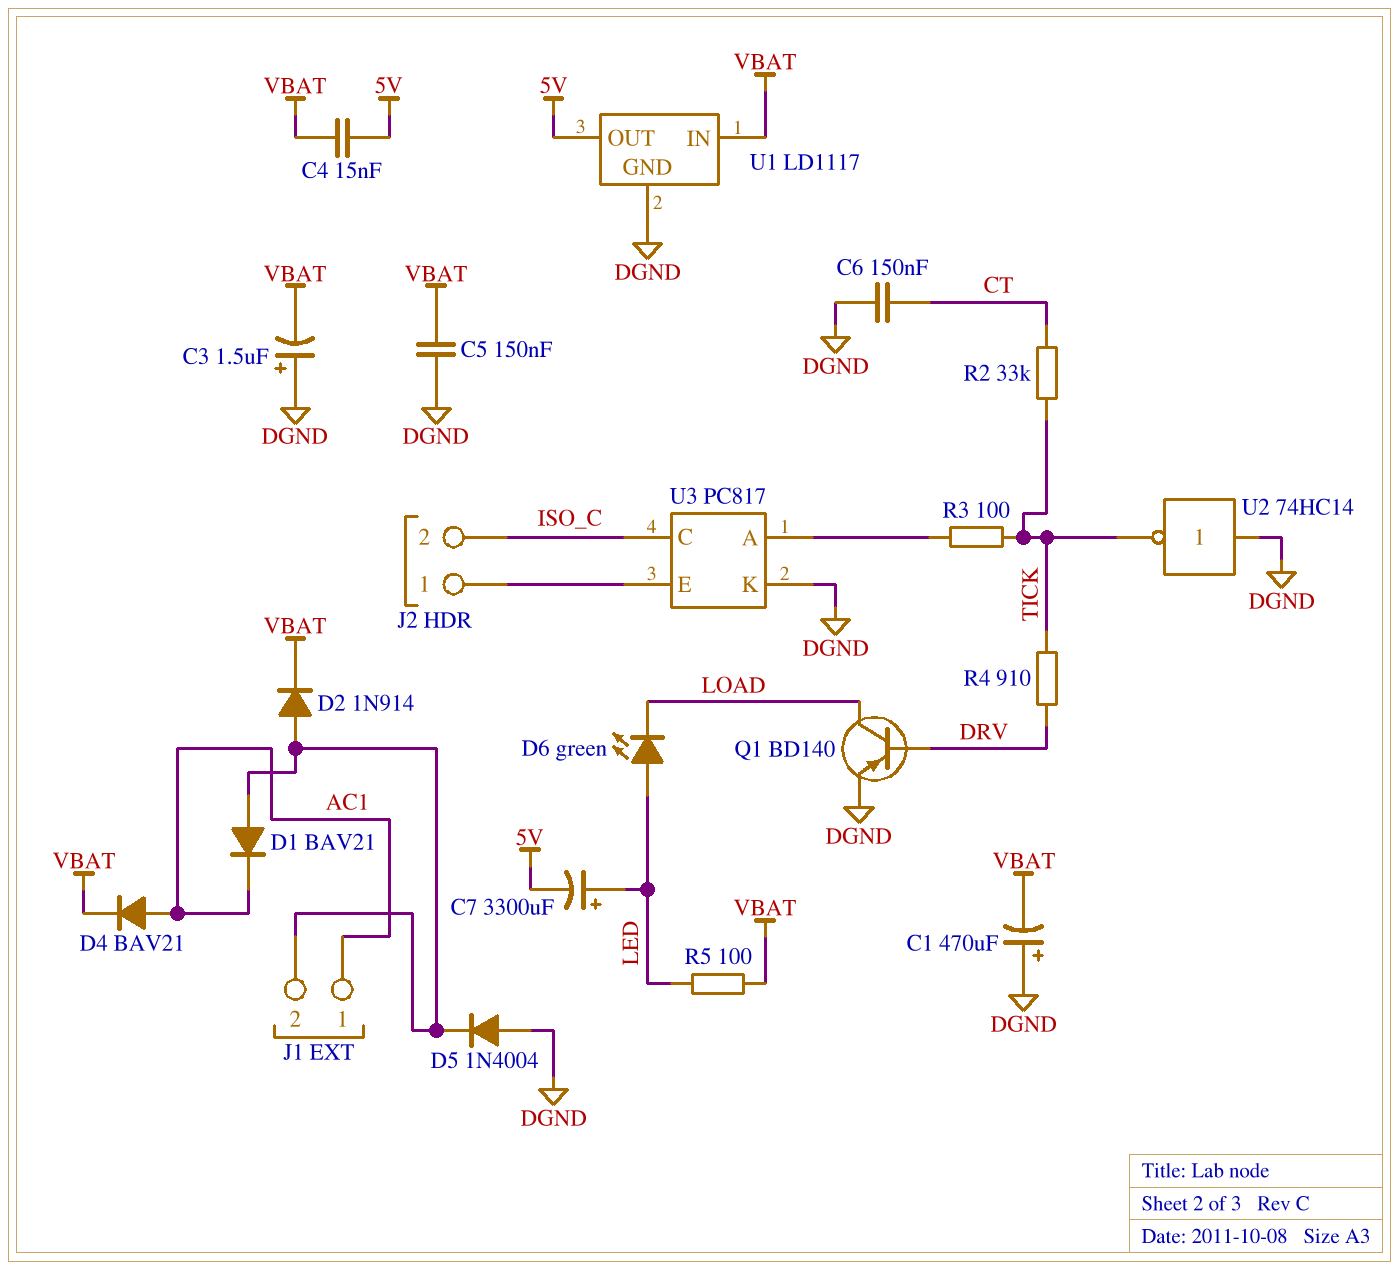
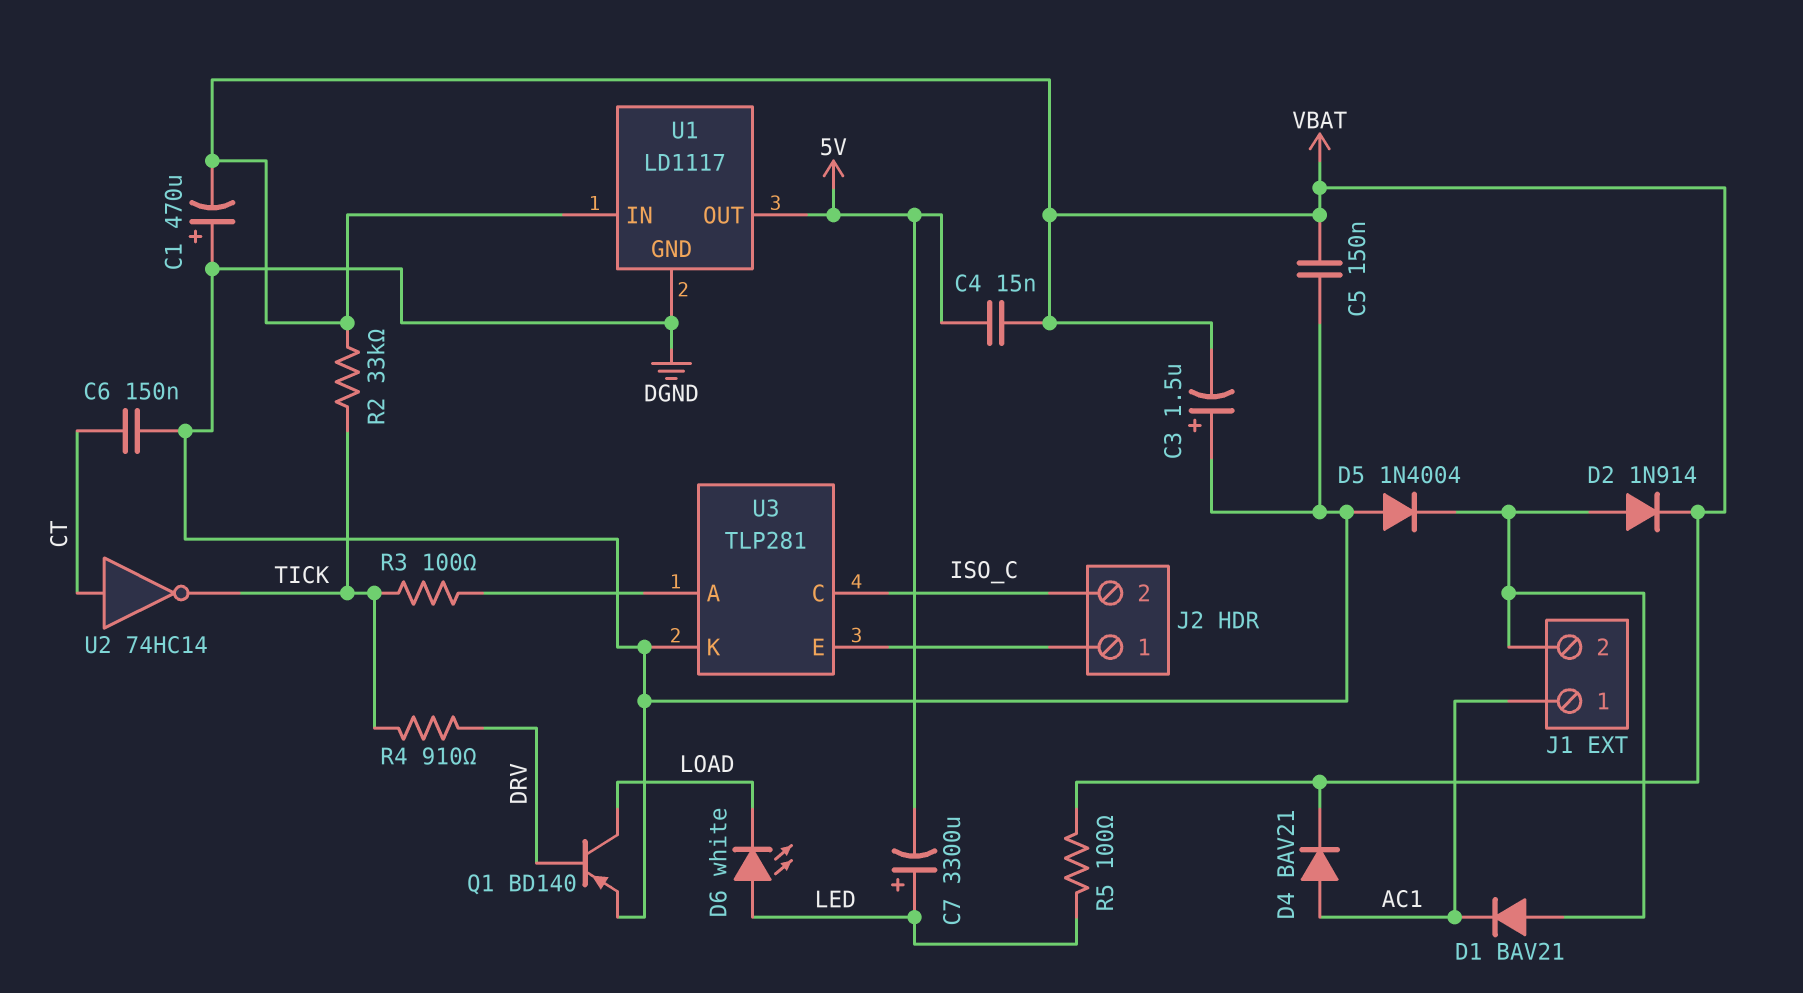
D6: LED green (A LED, K LOAD) -> LED white (A LED, K LOAD)
R2: 33k (CT, TICK) -> 33k (TICK, VBAT)
U2: NOT 74HC14 (in DGND, out TICK) -> NOT 74HC14 (in CT, out TICK)
U3: PC817 -> TLP281

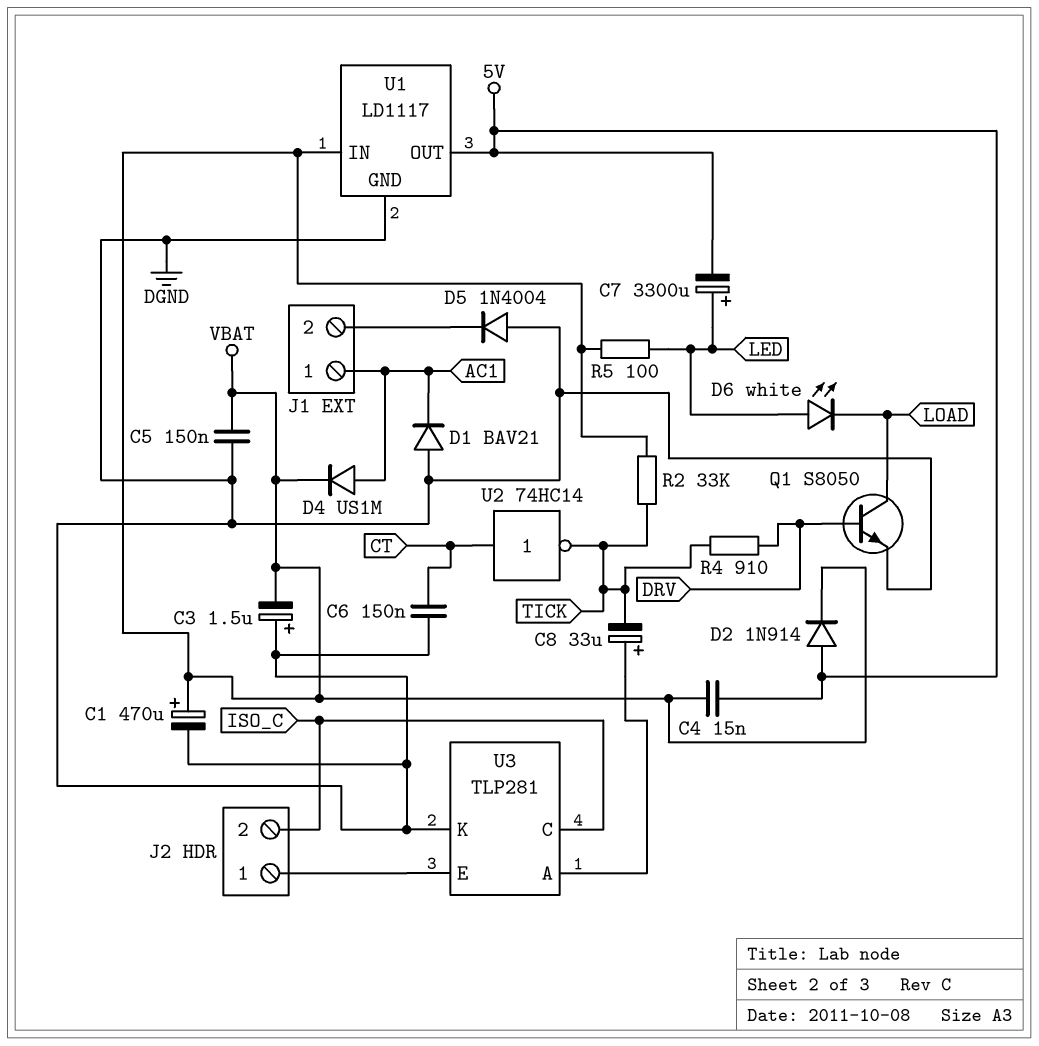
C1: 470uF (plus DGND, minus VBAT) -> 470uF (plus VBAT, minus DGND)
C8: none -> 33uF (plus U3/A, minus TICK)
D1: diode BAV21 (A J1/2, K AC1) -> diode BAV21 (A DGND, K AC1)
D2: diode 1N914 (A J1/2, K VBAT) -> diode 1N914 (A 5V, K VBAT)
D4: diode BAV21 (A AC1, K VBAT) -> diode US1M (A AC1, K VBAT)
Q1: PNP BD140 (B DRV, C LOAD, E DGND) -> NPN S8050 (B DRV, C LOAD, E DGND)
R3: 100 (TICK, U3/A) -> none

